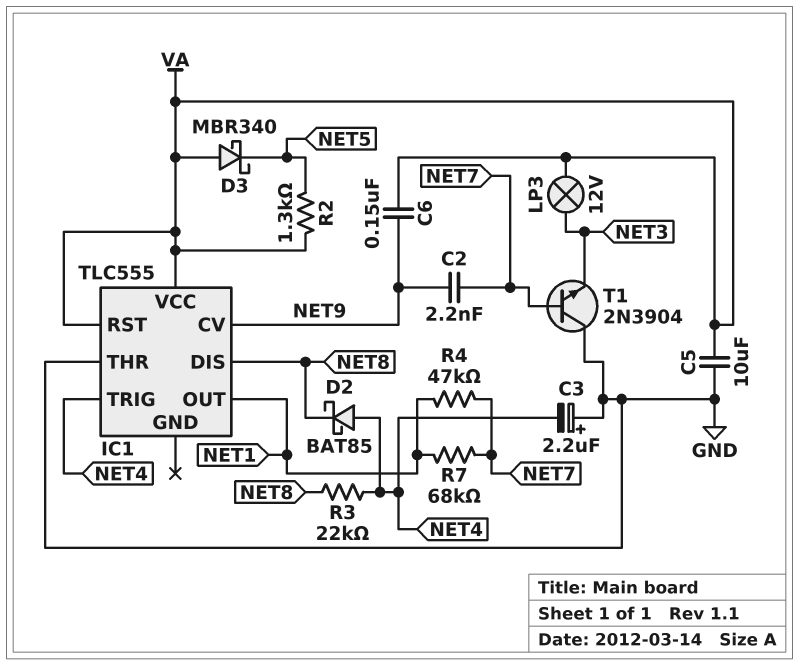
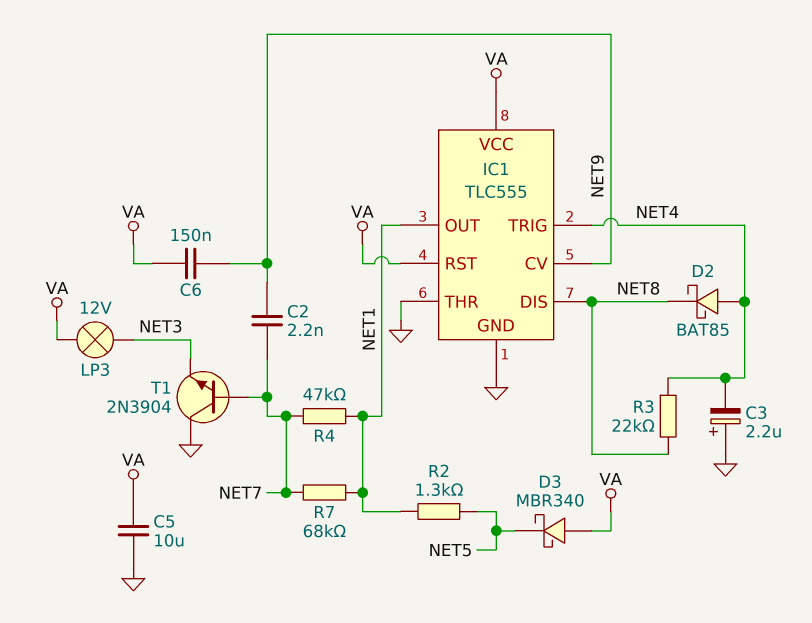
IC1 pin GND: none -> GND
R2: 1.3k (NET5, VA) -> 1.3k (NET1, NET5)

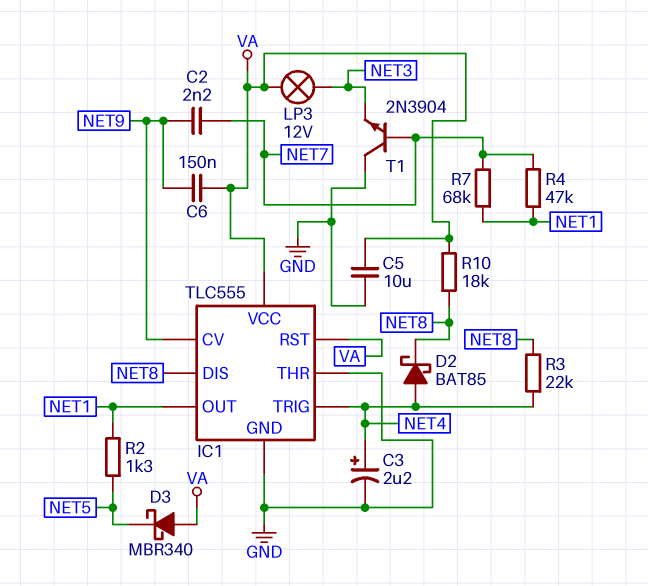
C3: 2.2uF (plus GND, minus NET4) -> 2.2uF (plus NET4, minus GND)
R10: none -> 18k (NET8, VA)

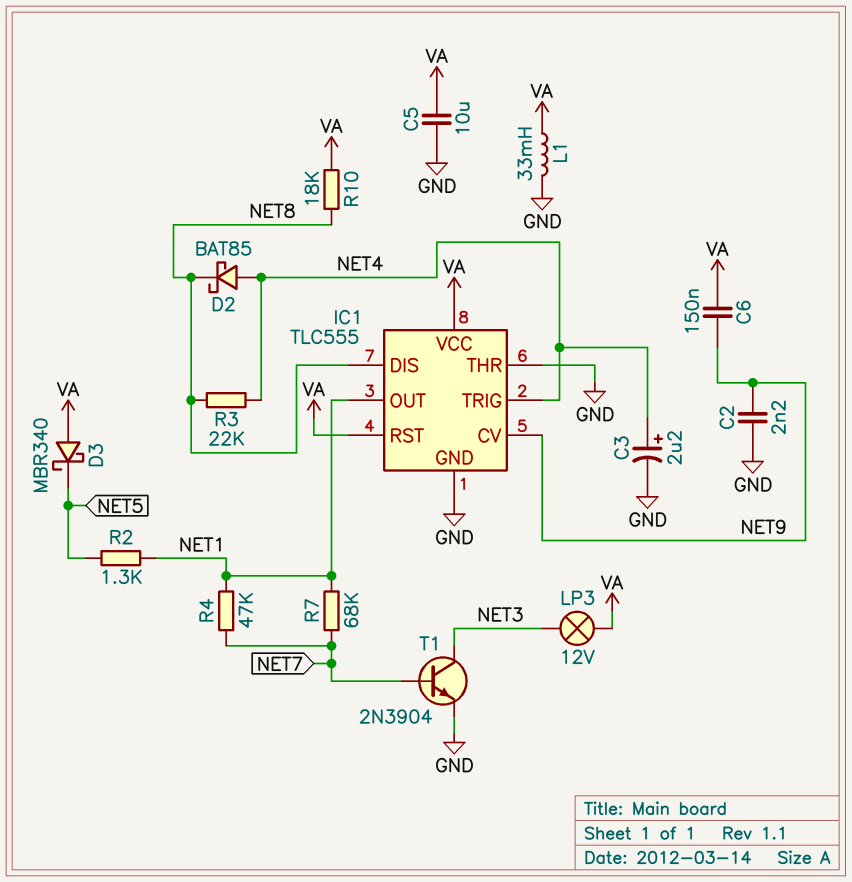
C2: 2.2nF (NET7, NET9) -> 2.2nF (GND, NET9)
L1: none -> 33mH (GND, VA)
T1: NPN 2N3904 (B NET7, C GND, E NET3) -> NPN 2N3904 (B NET7, C NET3, E GND)

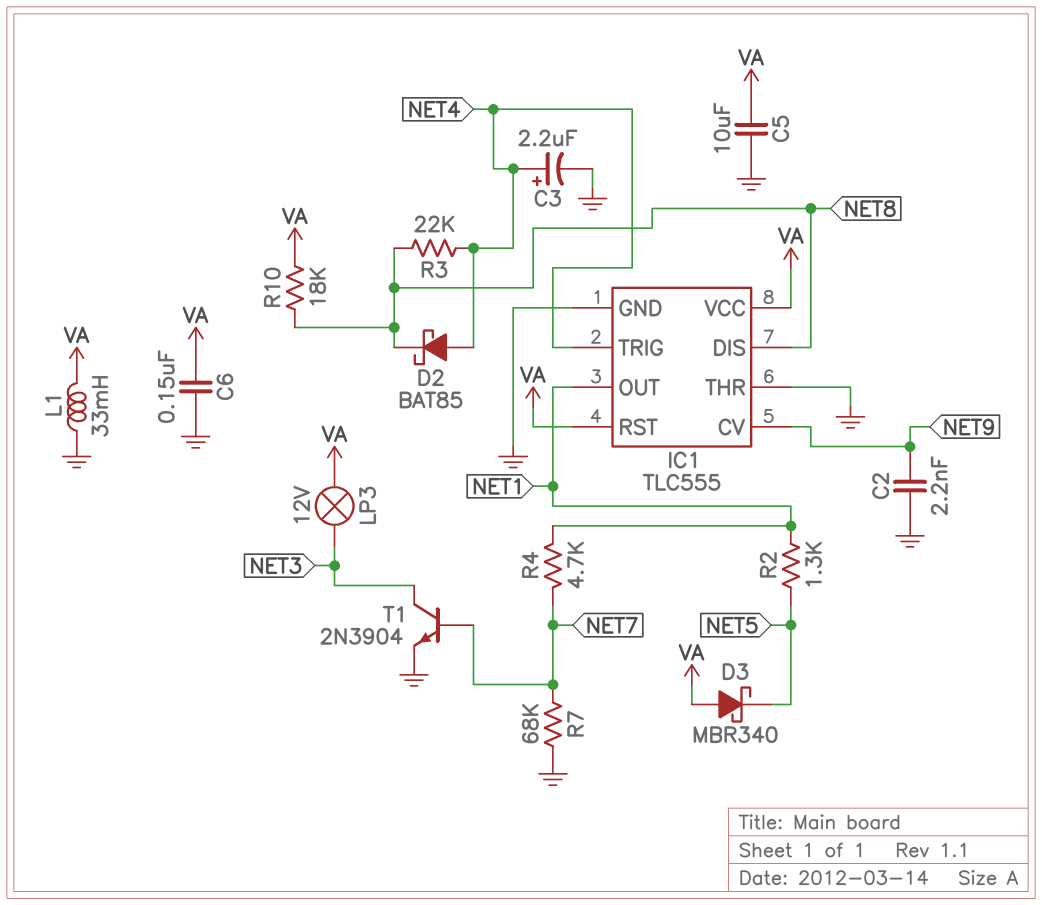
C6: 150nF (NET9, VA) -> 150nF (GND, VA)
R4: 47k (NET1, NET7) -> 4.7k (NET1, NET7)
R7: 68k (NET1, NET7) -> 68k (GND, NET7)

